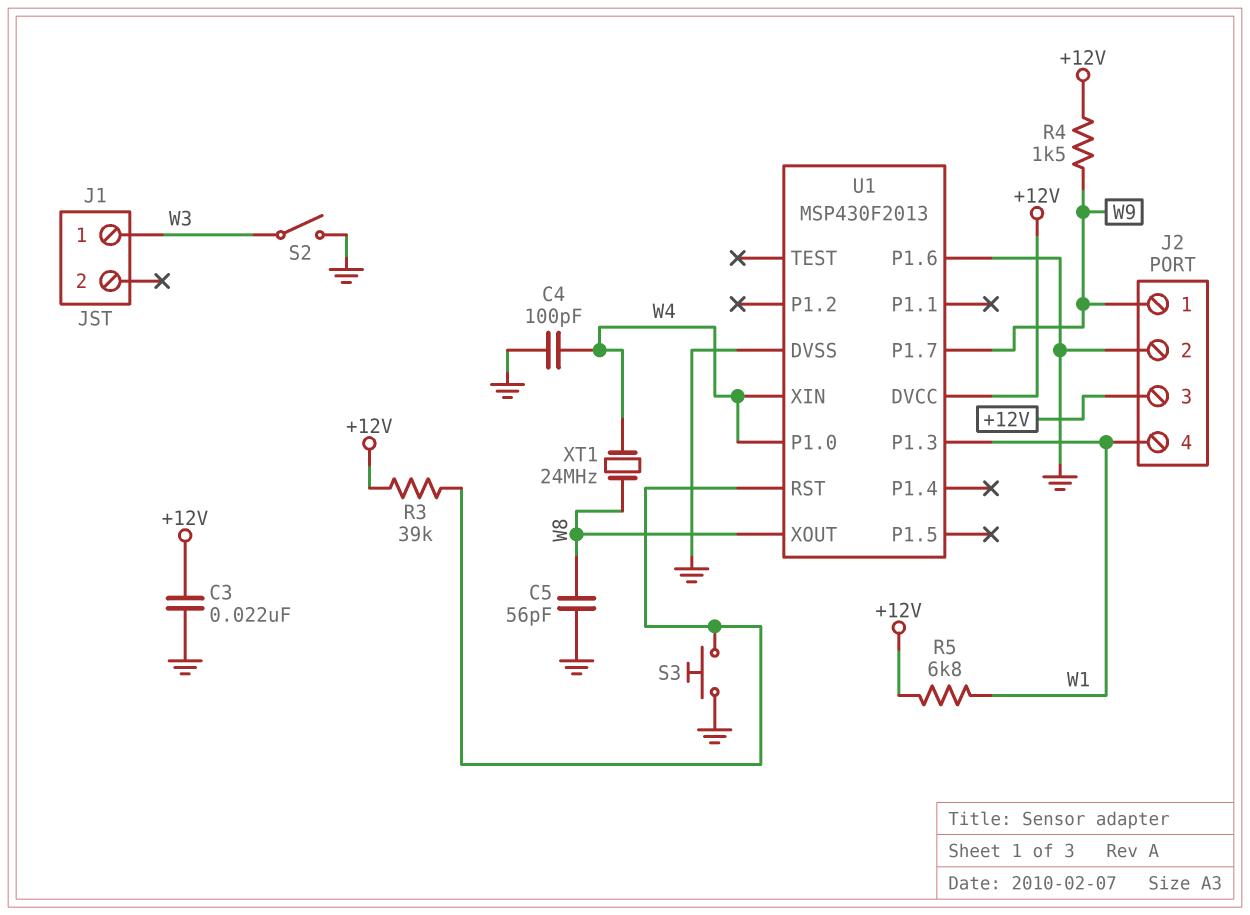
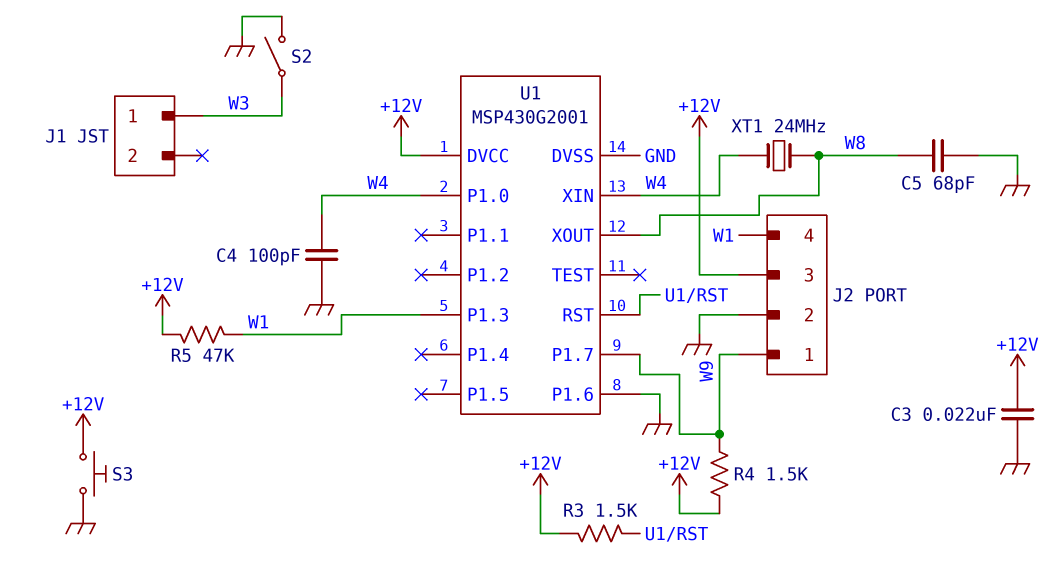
C5: 56pF (GND, W8) -> 68pF (GND, W8)
R3: 39k (+12V, U1/RST) -> 1.5k (+12V, U1/RST)
R5: 6.8k (+12V, W1) -> 47k (+12V, W1)
S3: button (GND, U1/RST) -> button (+12V, GND)
U1: MSP430F2013 -> MSP430G2001

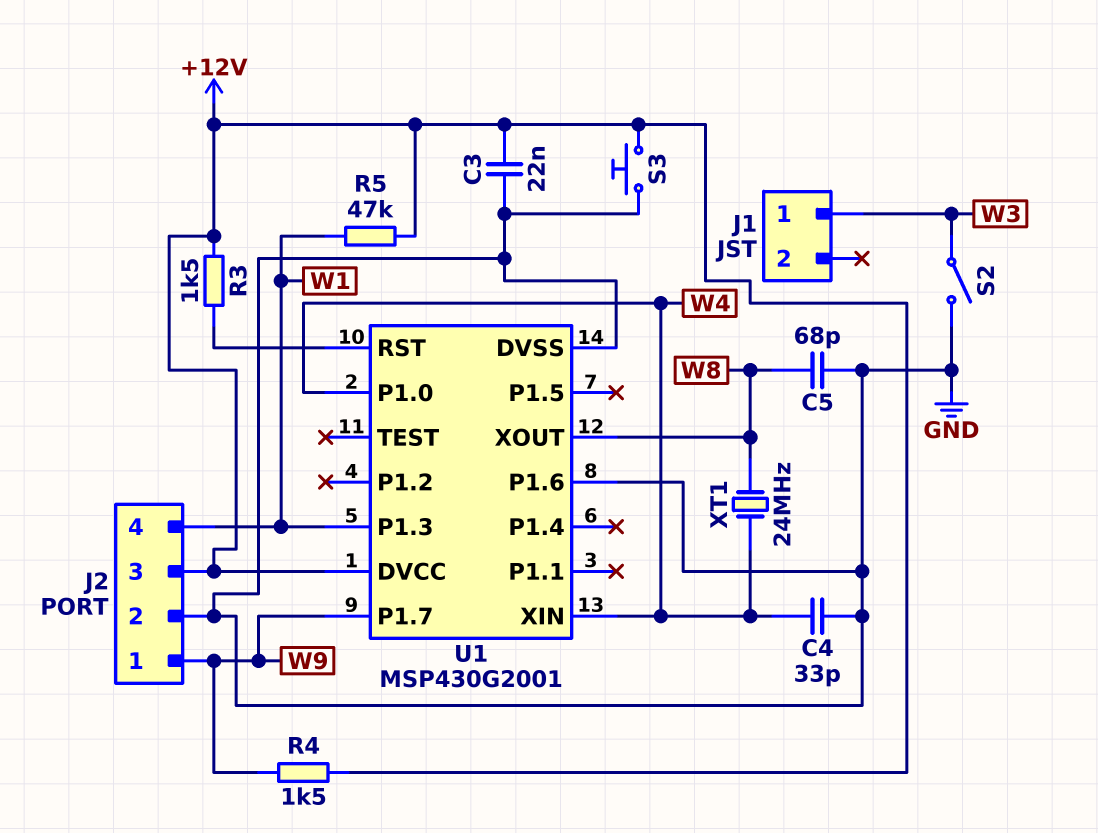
C4: 100pF (GND, W4) -> 33pF (GND, W4)

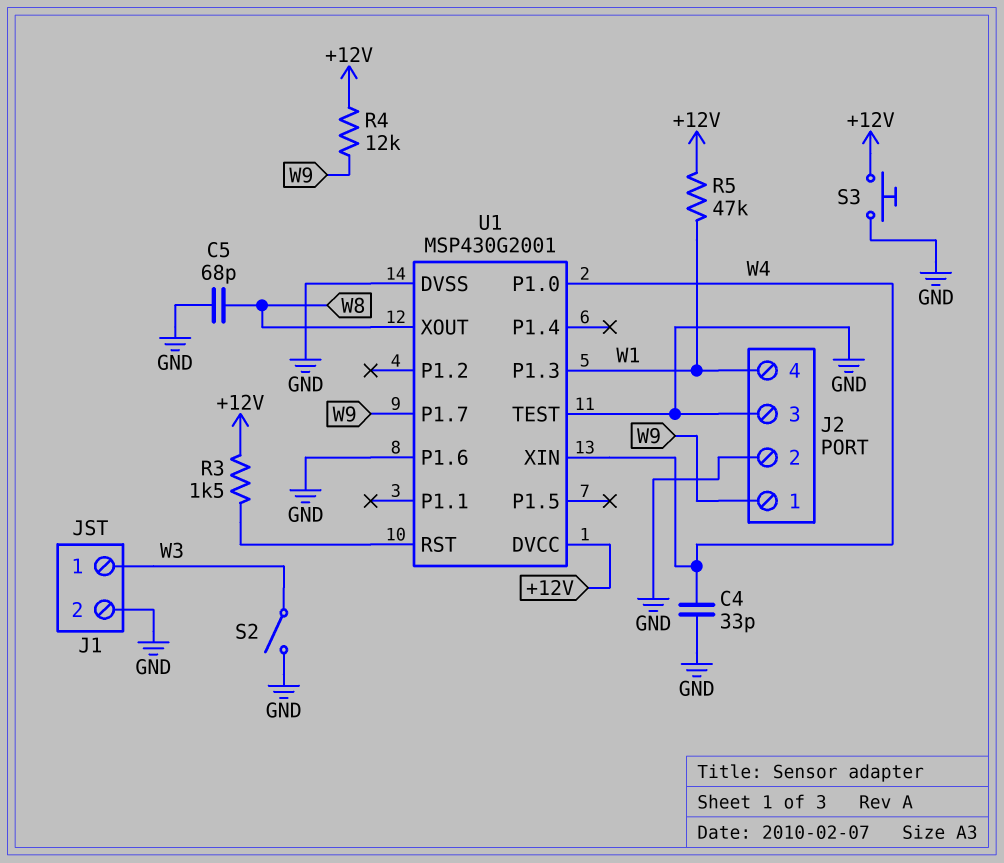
C3: 22nF (+12V, GND) -> none
J1 pin 2: none -> GND
J2 pin 3: +12V -> GND
R4: 1.5k (+12V, W9) -> 12k (+12V, W9)
U1 pin TEST: none -> GND
XT1: 24MHz (W4, W8) -> none

